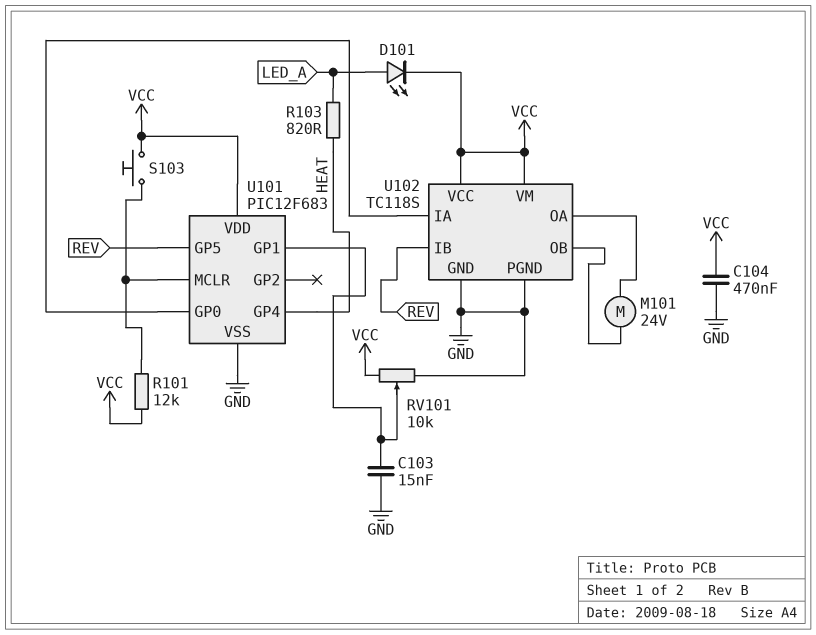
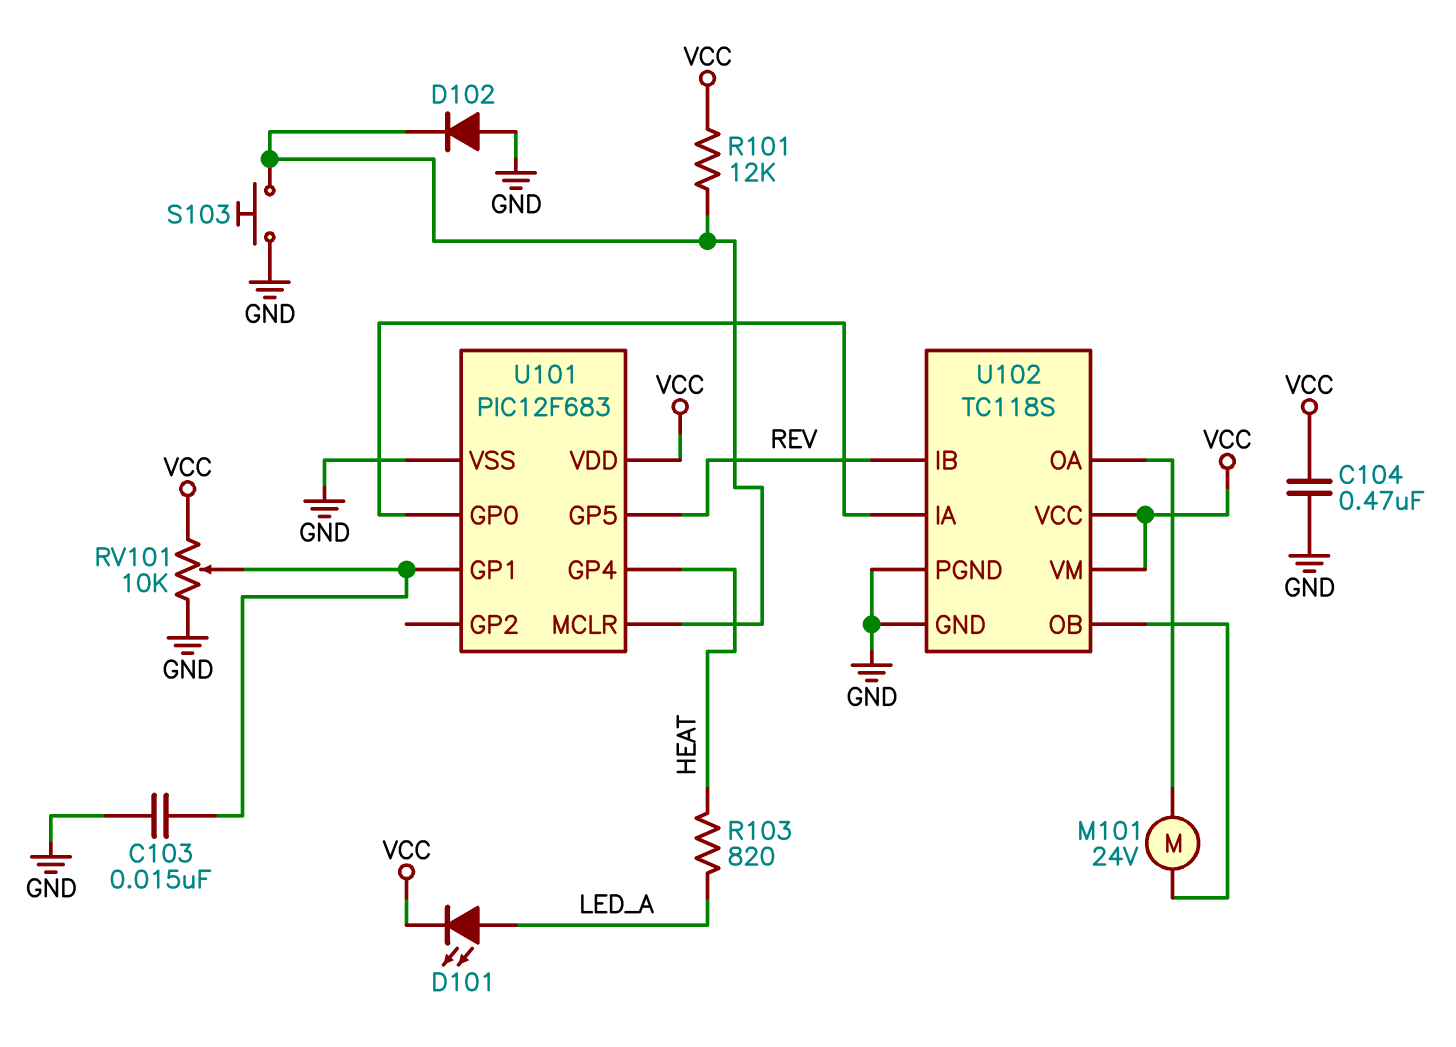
D102: none -> diode (A GND, K U101/MCLR)
S103: button (U101/MCLR, VCC) -> button (GND, U101/MCLR)

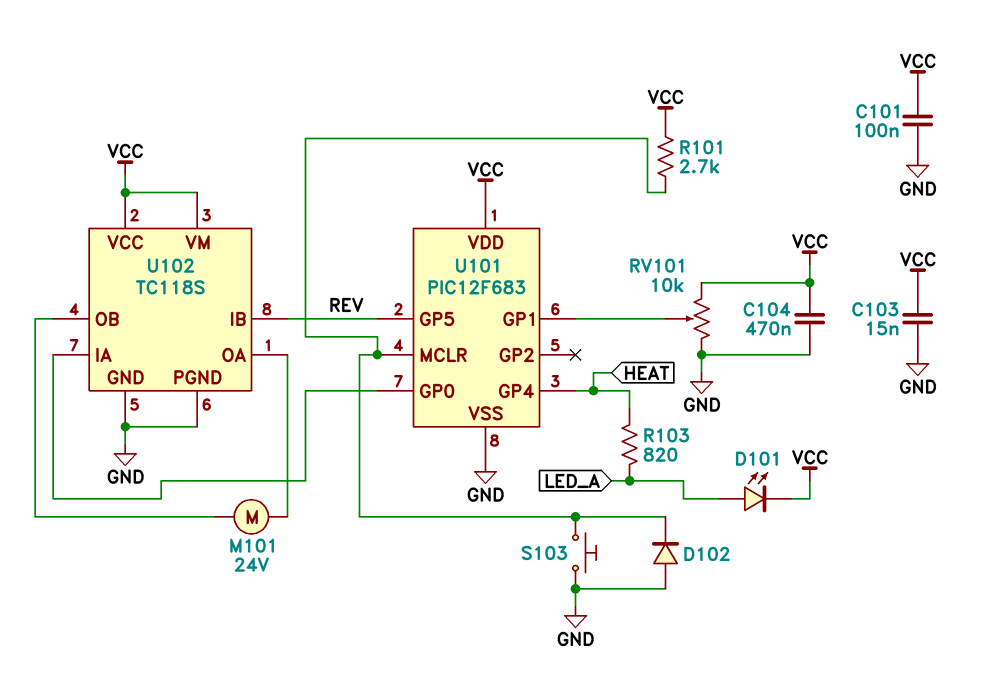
C101: none -> 100nF (GND, VCC)
C103: 15nF (GND, U101/GP1) -> 15nF (GND, VCC)
R101: 12k (U101/MCLR, VCC) -> 2.7k (U101/MCLR, VCC)

